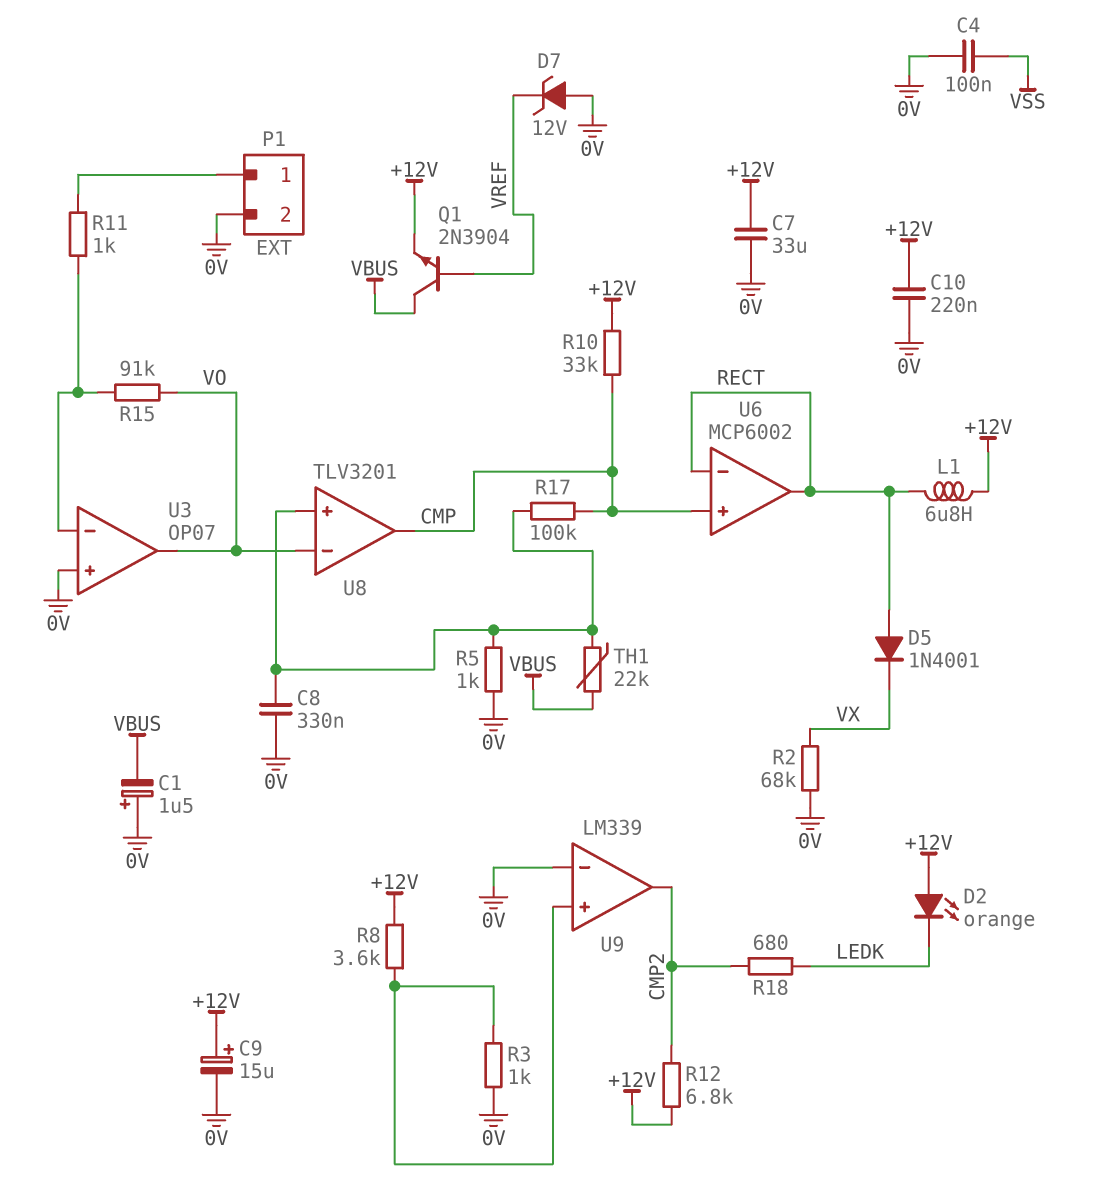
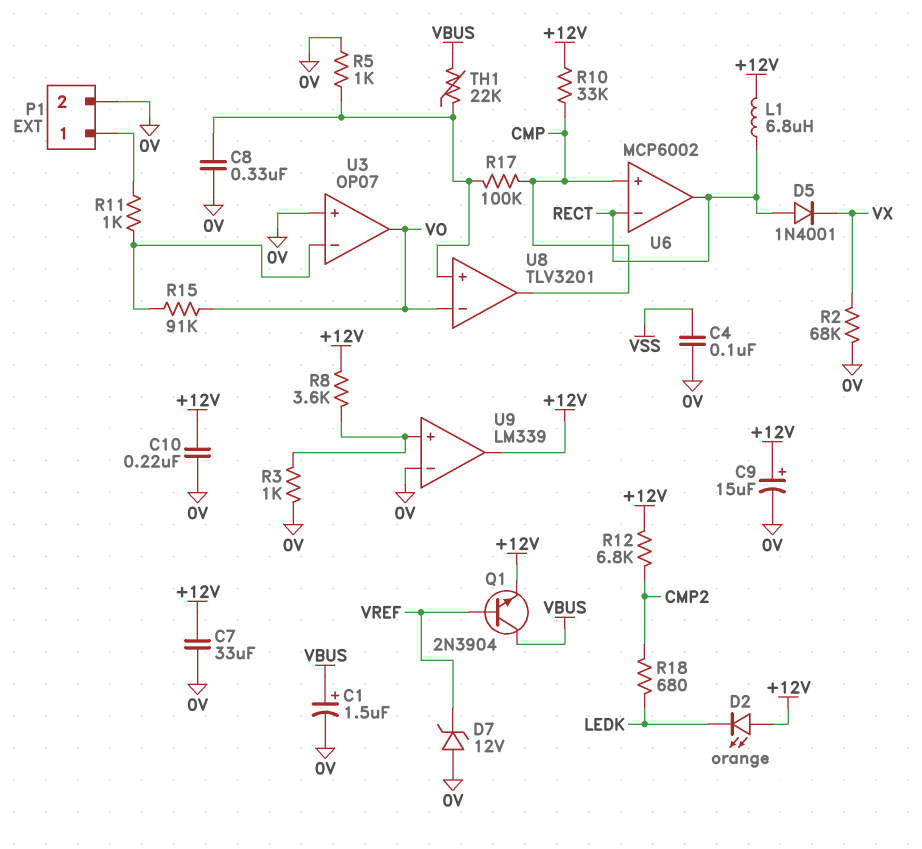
C1: 1.5uF (plus 0V, minus VBUS) -> 1.5uF (plus VBUS, minus 0V)
U9 pin out: CMP2 -> +12V

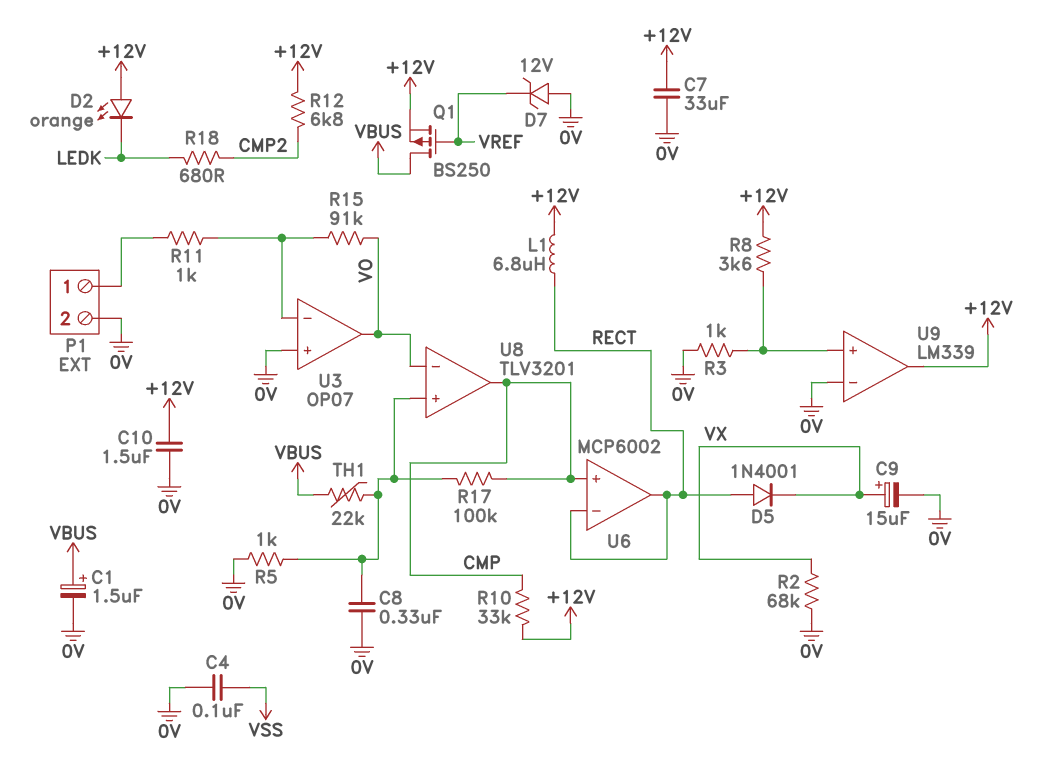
C9: 15uF (plus +12V, minus 0V) -> 15uF (plus VX, minus 0V)
C10: 220nF (+12V, 0V) -> 1.5uF (+12V, 0V)
Q1: NPN 2N3904 (B VREF, C VBUS, E +12V) -> PMOS BS250 (G VREF, D VBUS, S +12V)

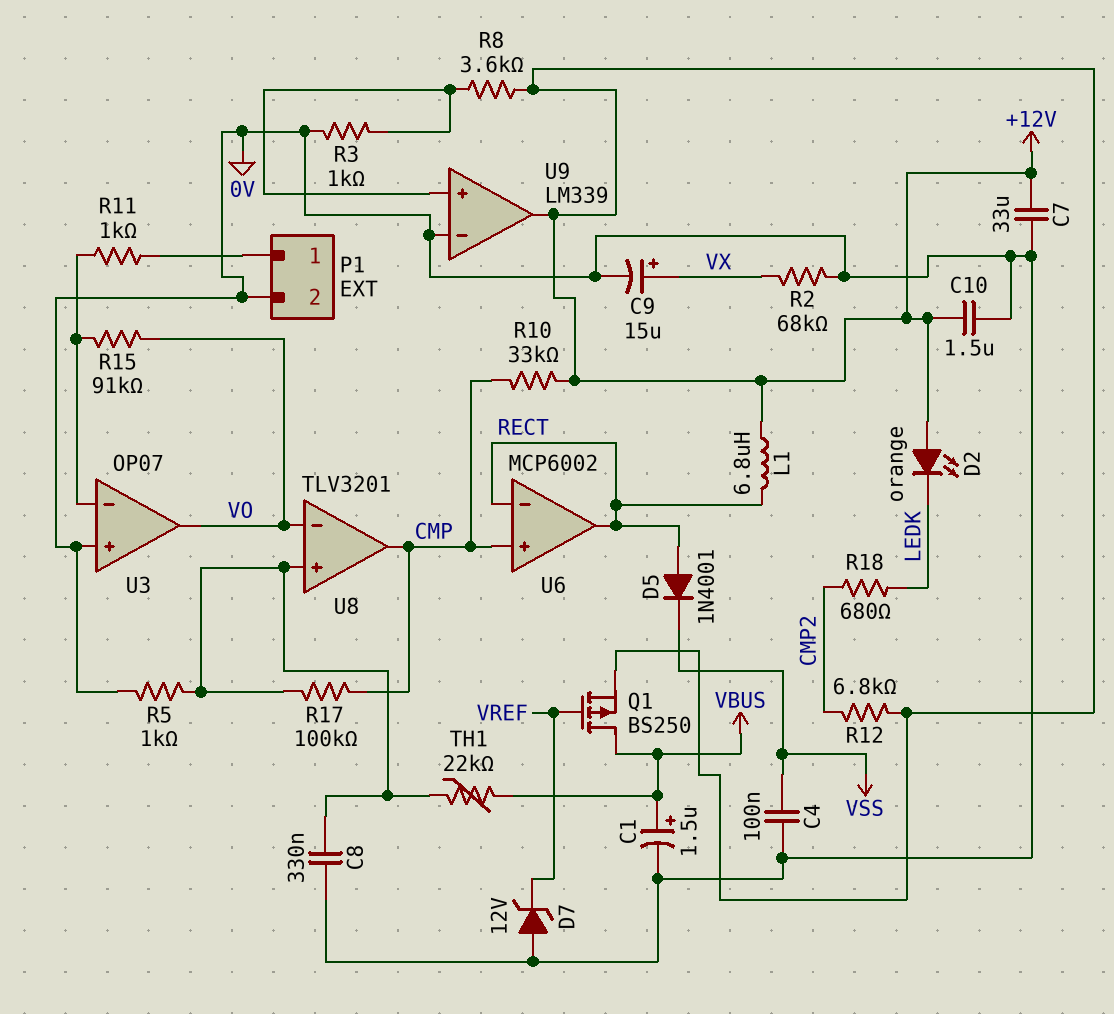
D5: diode 1N4001 (A RECT, K VX) -> diode 1N4001 (A RECT, K VSS)

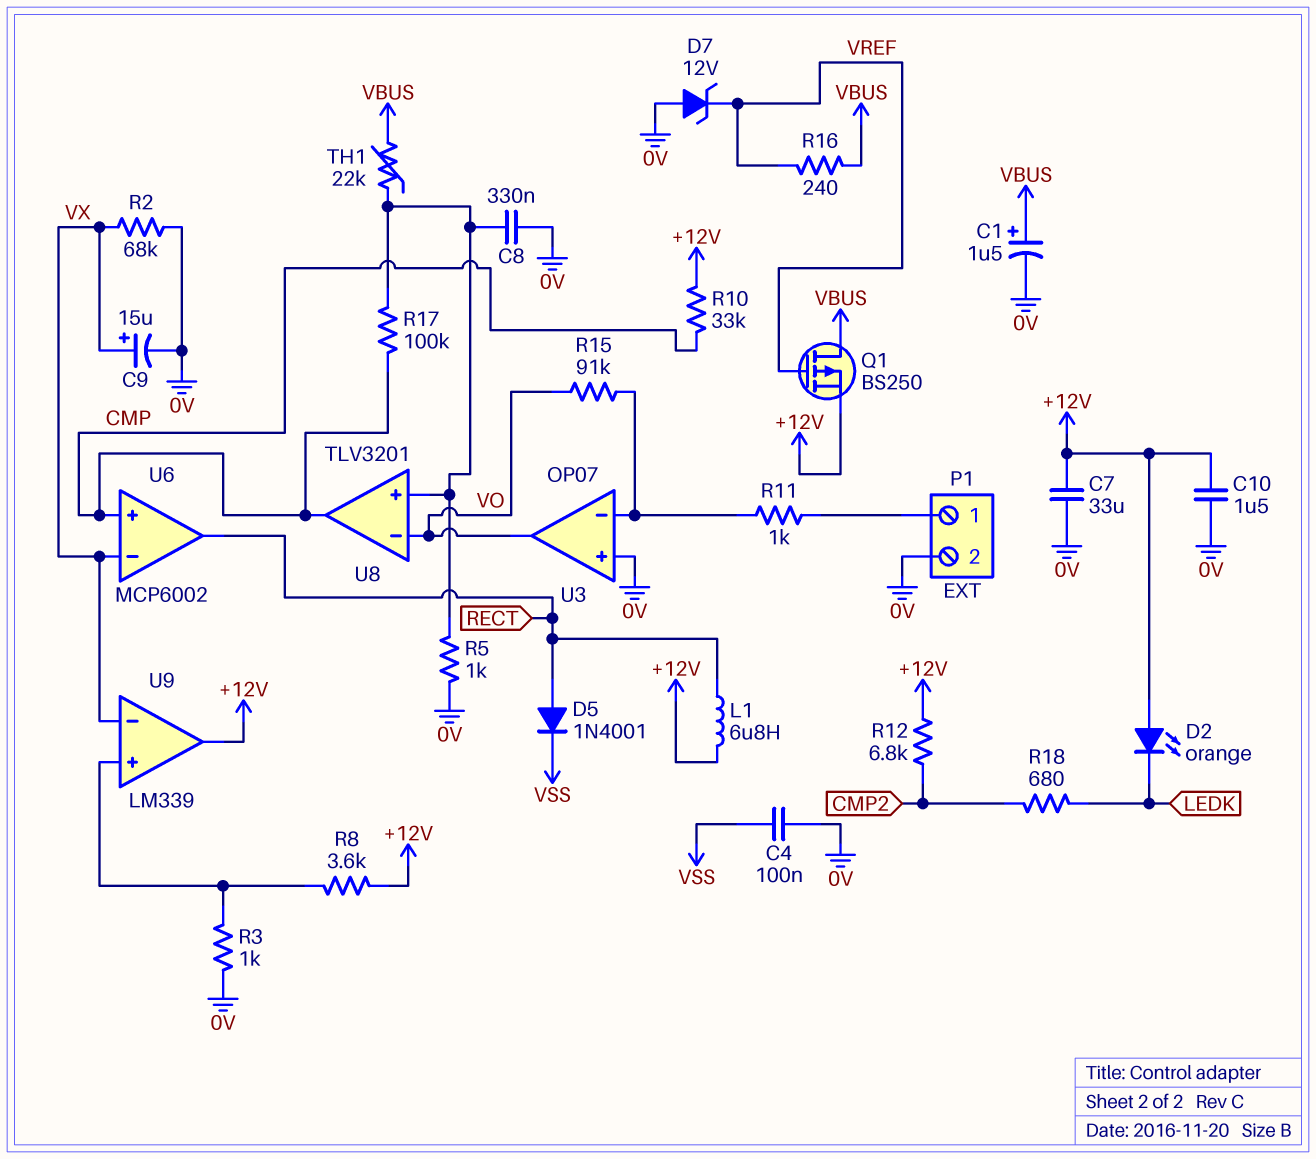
R16: none -> 240 (VBUS, VREF)
U6 pin in-: RECT -> VX
U9 pin in-: 0V -> VX

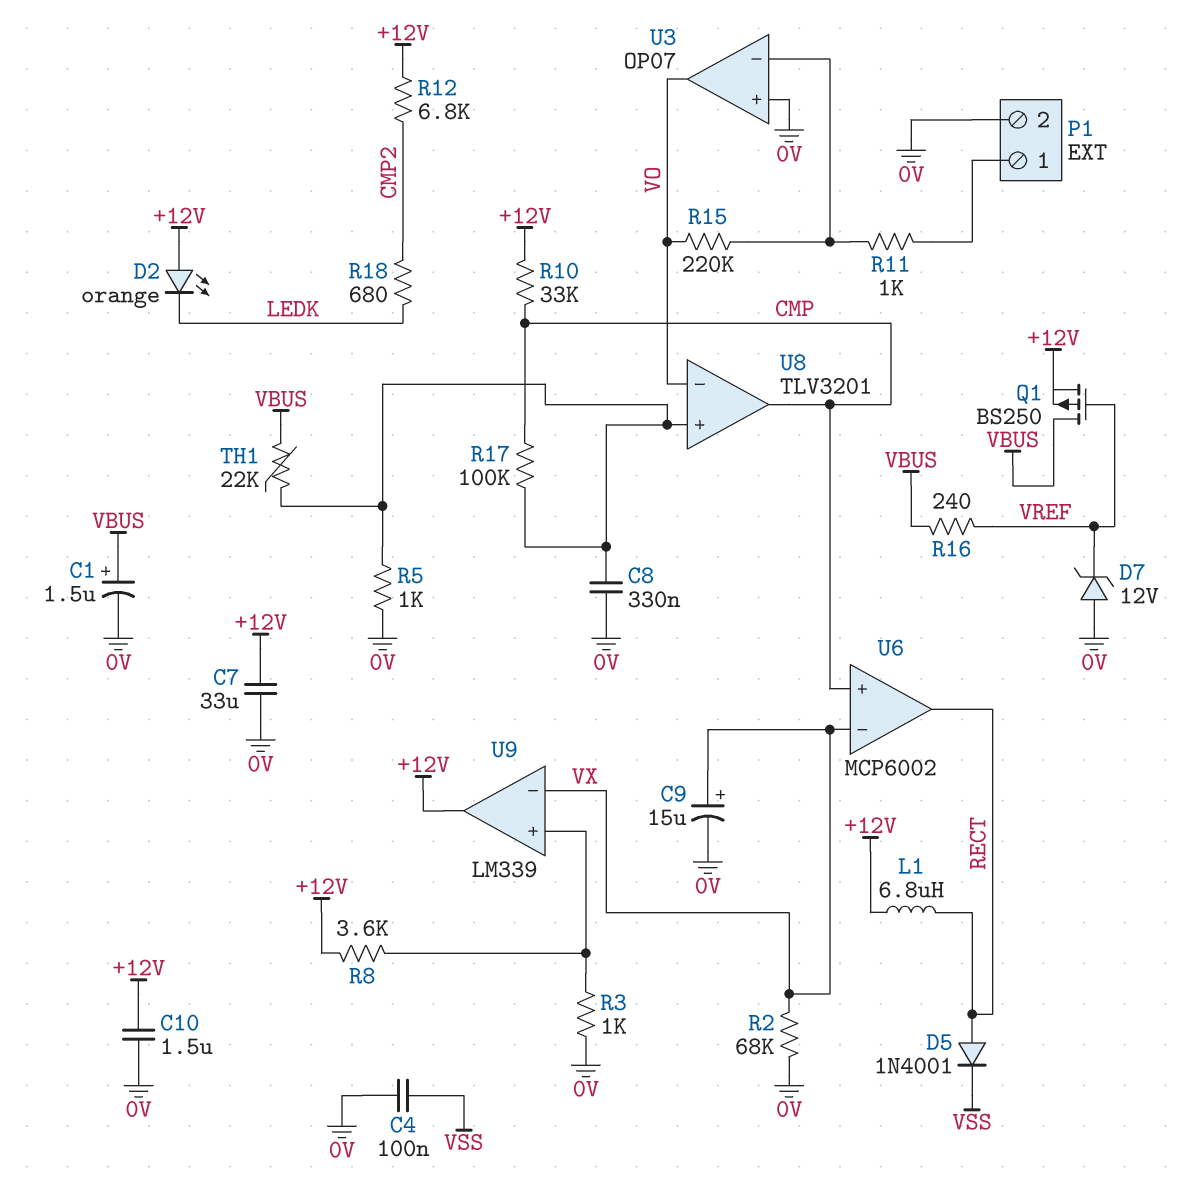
R15: 91k (U3/in-, VO) -> 220k (U3/in-, VO)

